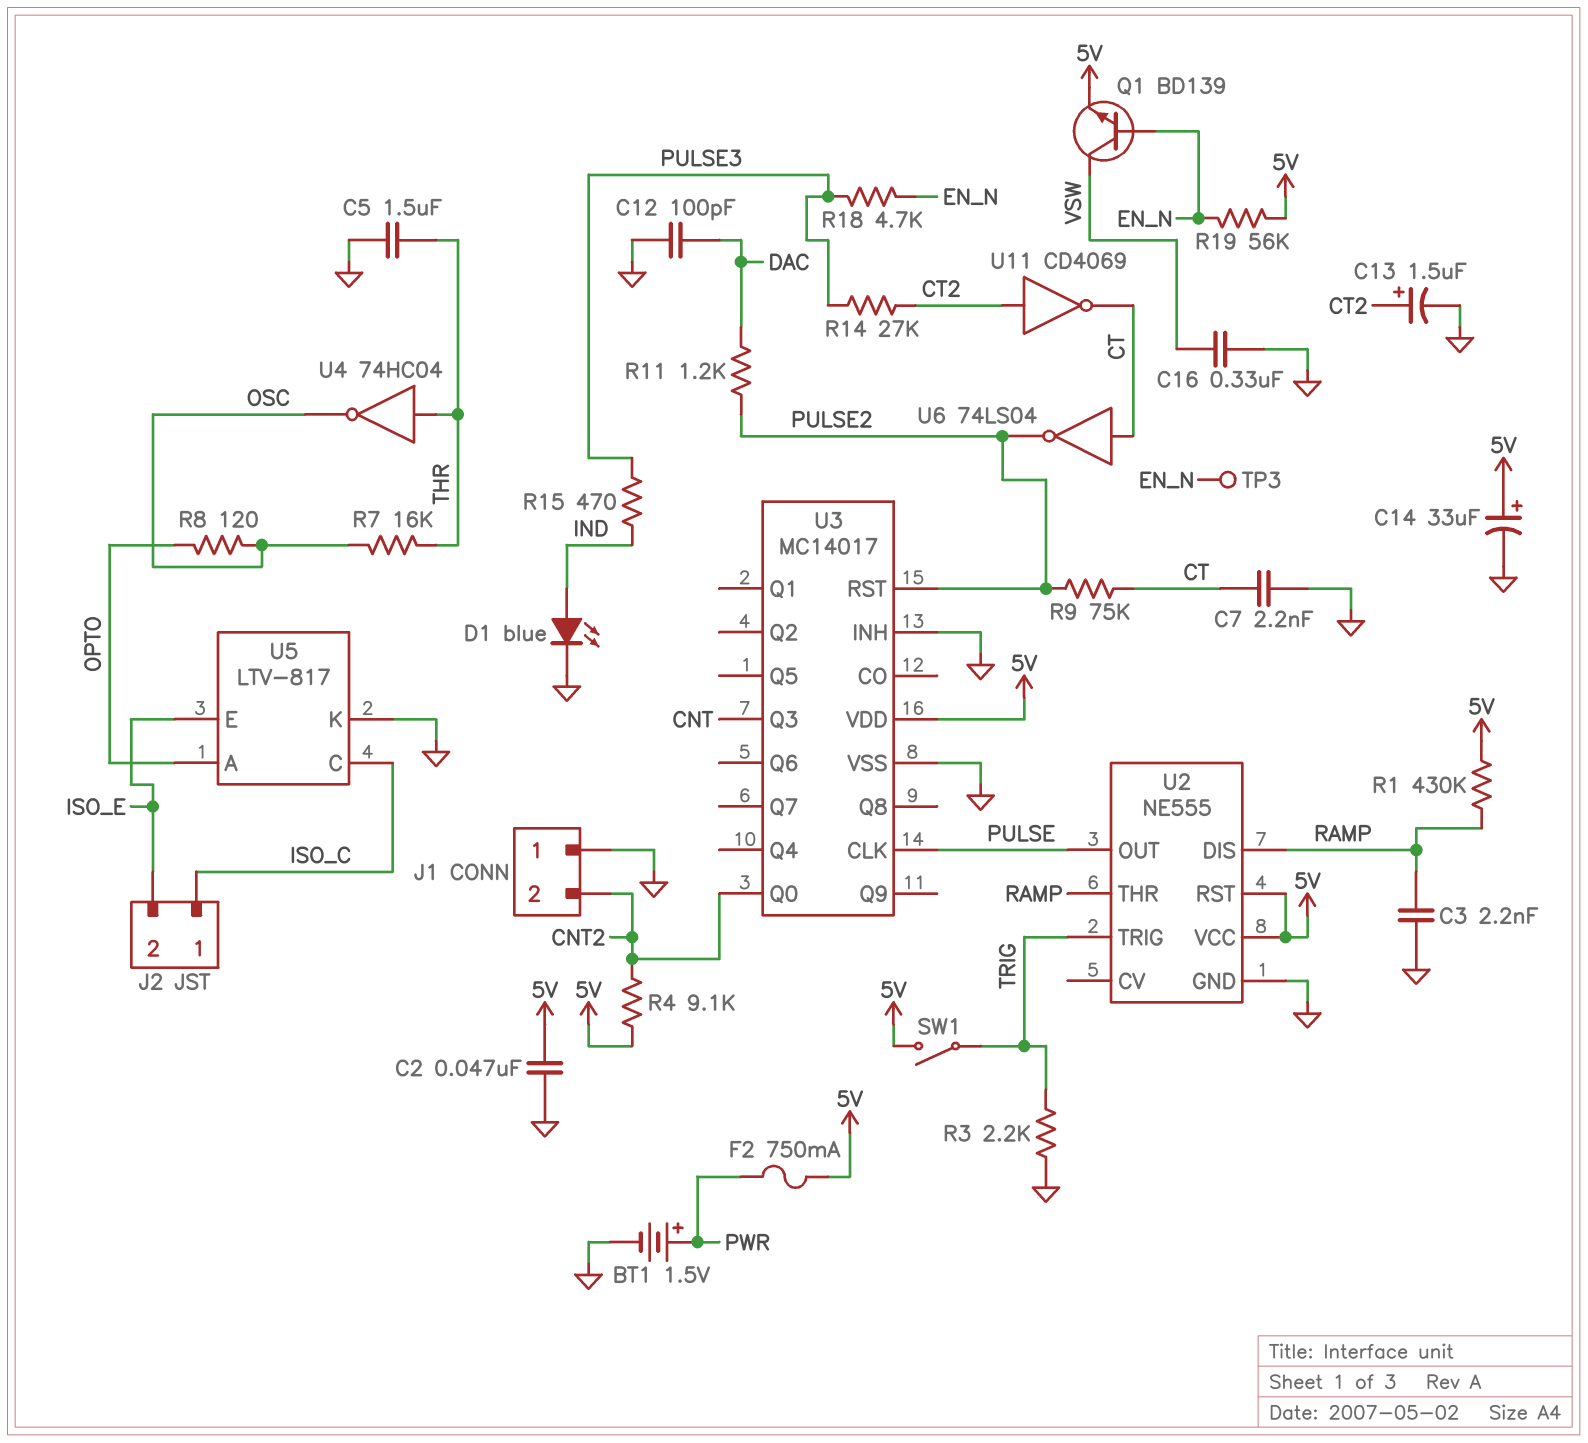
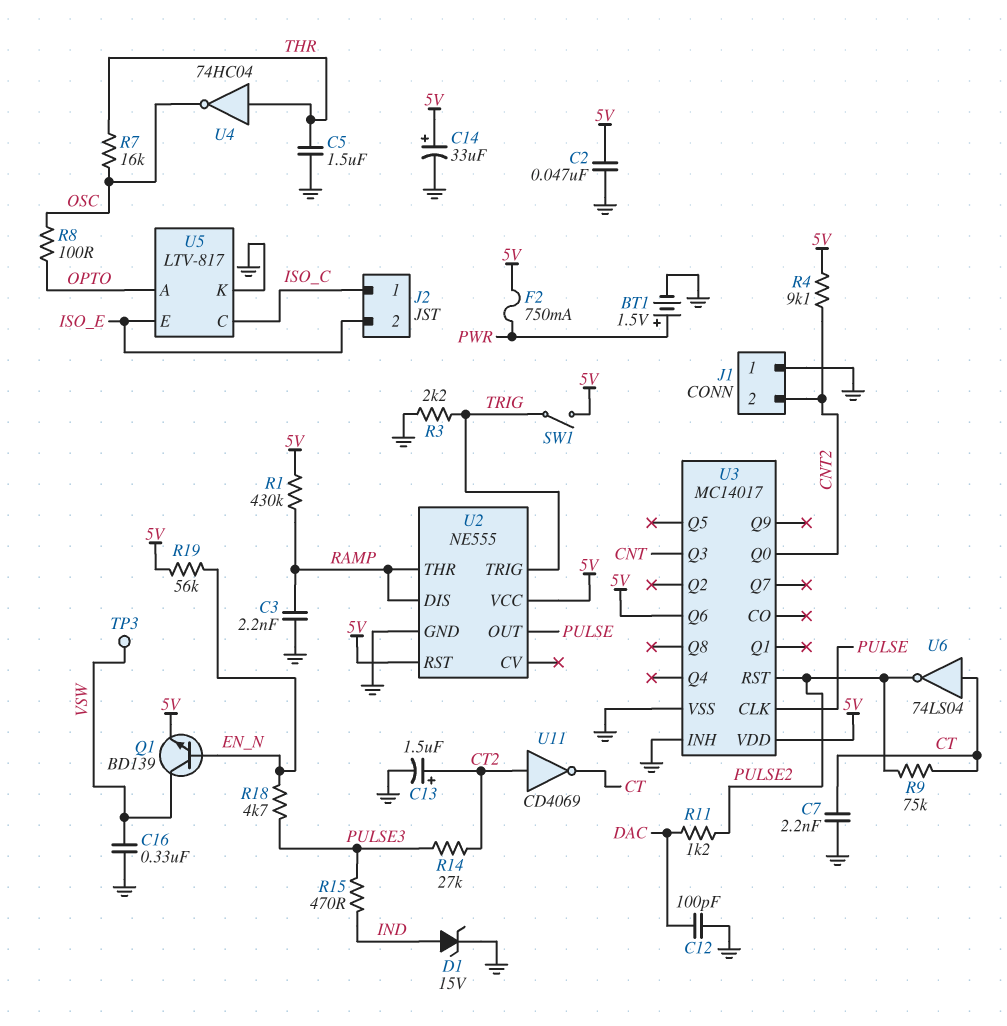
D1: LED blue (A IND, K GND) -> zener 15V (A IND, K GND)
R8: 120 (OPTO, OSC) -> 100 (OPTO, OSC)
TP3: test point (EN_N) -> test point (VSW)
U3 pin Q6: none -> 5V

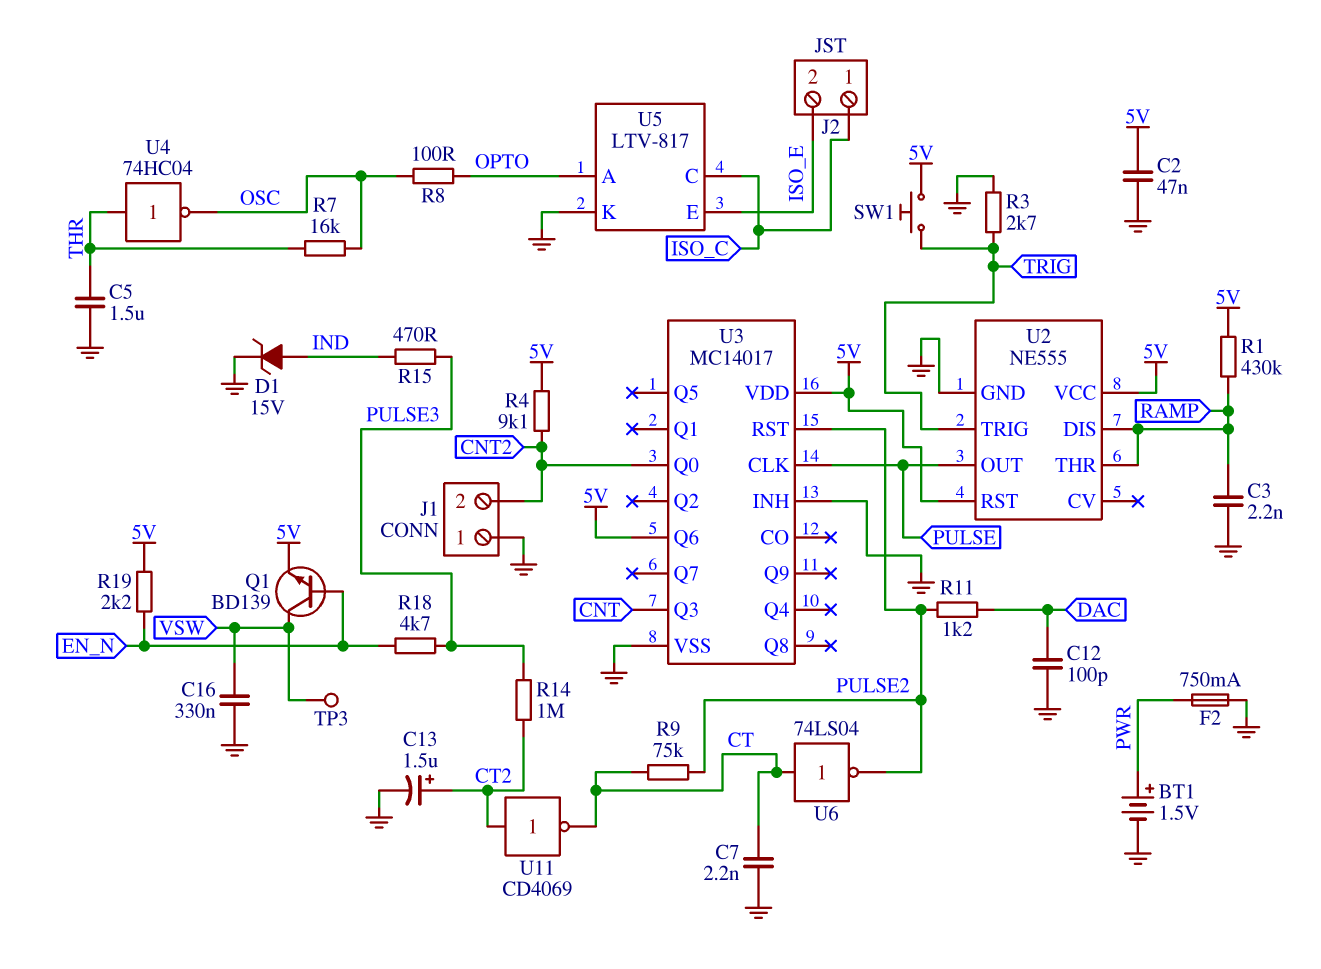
C14: 33uF (plus 5V, minus GND) -> none
F2: 750mA (5V, PWR) -> 750mA (GND, PWR)
R3: 2.2k (GND, TRIG) -> 2.7k (GND, TRIG)
R14: 27k (CT2, PULSE3) -> 1M (CT2, PULSE3)
R19: 56k (5V, EN_N) -> 2.2k (5V, EN_N)
SW1: switch (5V, TRIG) -> button (5V, TRIG)

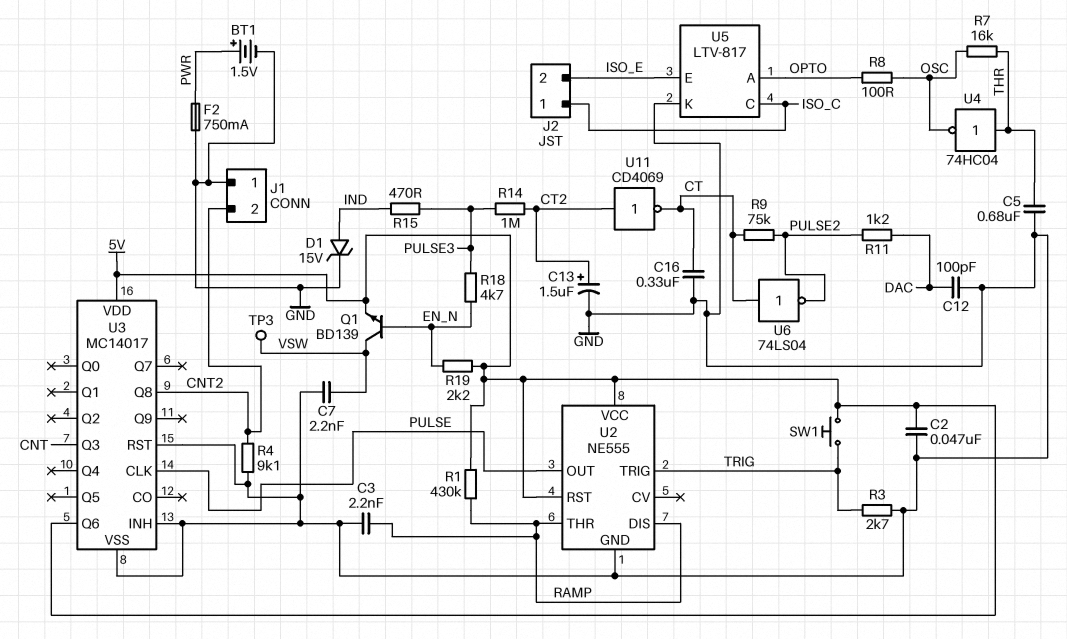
C5: 1.5uF (GND, THR) -> 680nF (GND, THR)
C7: 2.2nF (CT, GND) -> 2.2nF (GND, VSW)
C16: 330nF (GND, VSW) -> 330nF (CT, GND)
R4: 9.1k (5V, CNT2) -> 9.1k (CNT2, GND)
U3 pin Q0: CNT2 -> none
U3 pin Q8: none -> CNT2
U3 pin RST: PULSE2 -> GND

